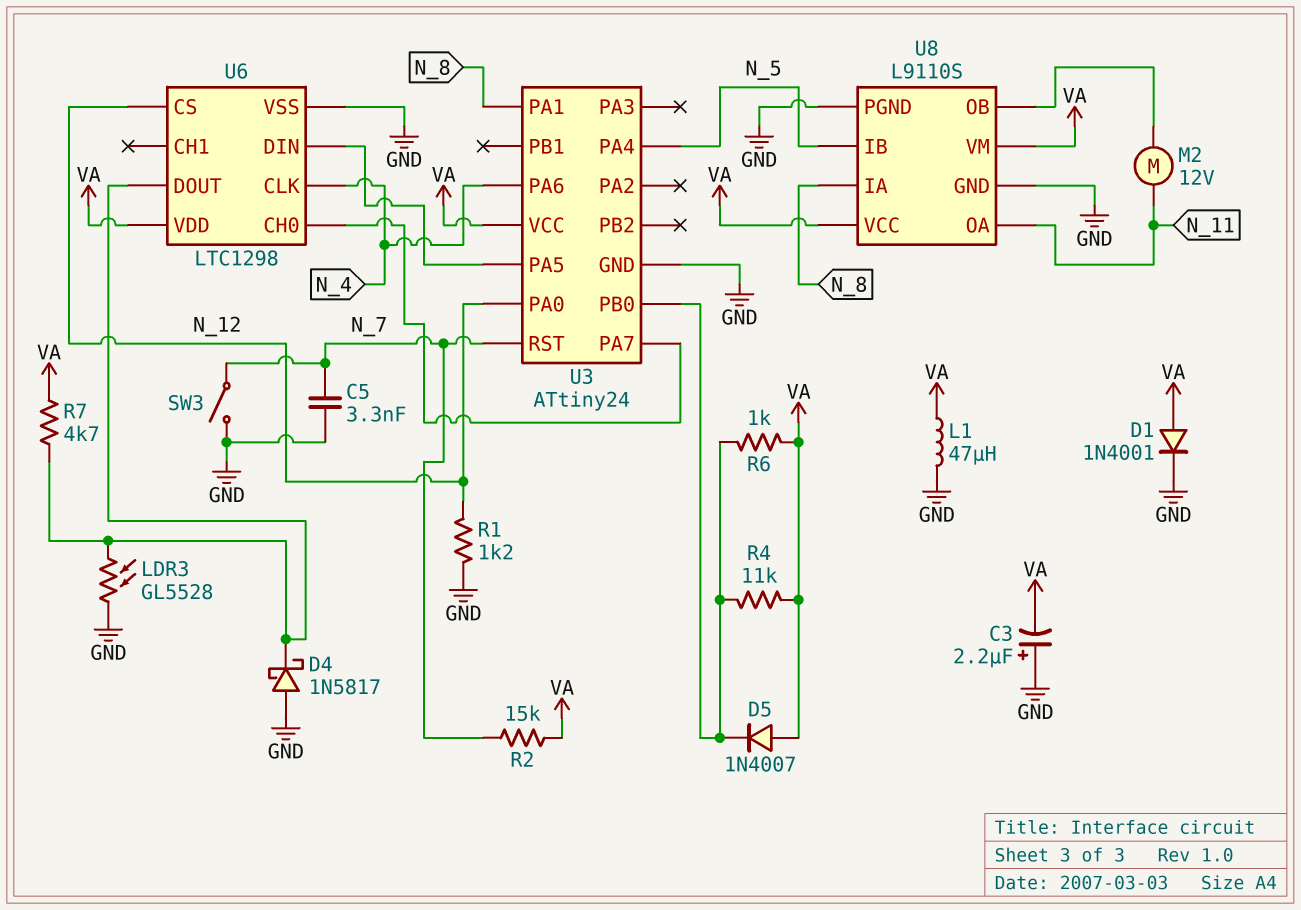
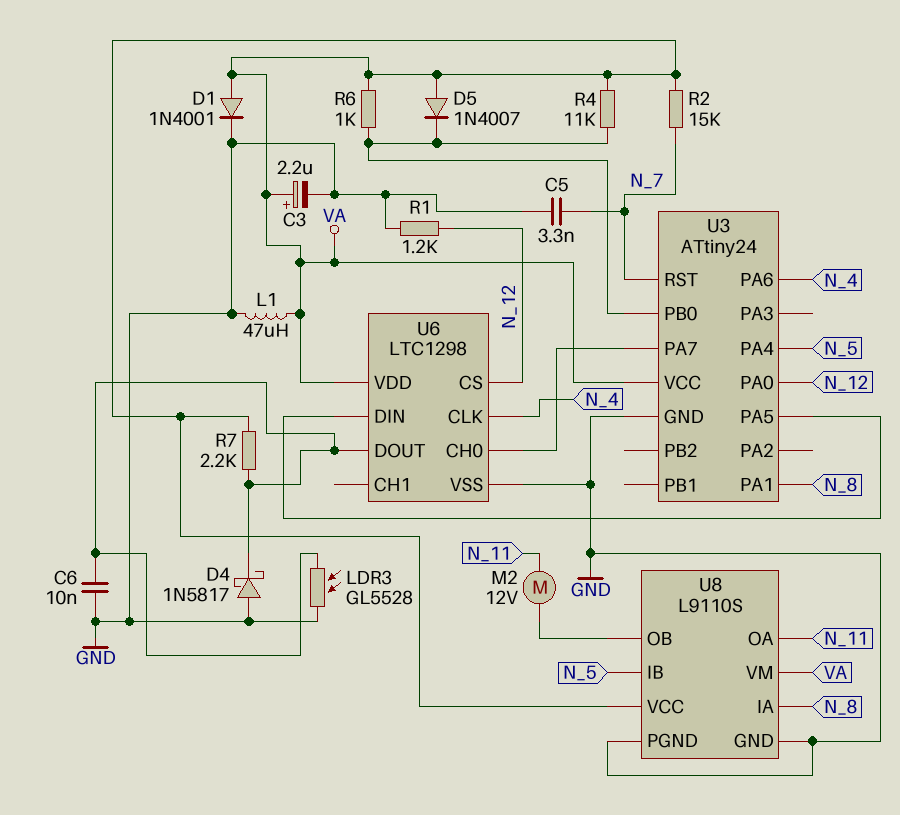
C3: 2.2uF (plus GND, minus VA) -> 2.2uF (plus VA, minus GND)
C6: none -> 10nF (GND, U6/DOUT)
R7: 4.7k (U6/DOUT, VA) -> 2.2k (U6/DOUT, VA)
SW3: switch (GND, N_7) -> none

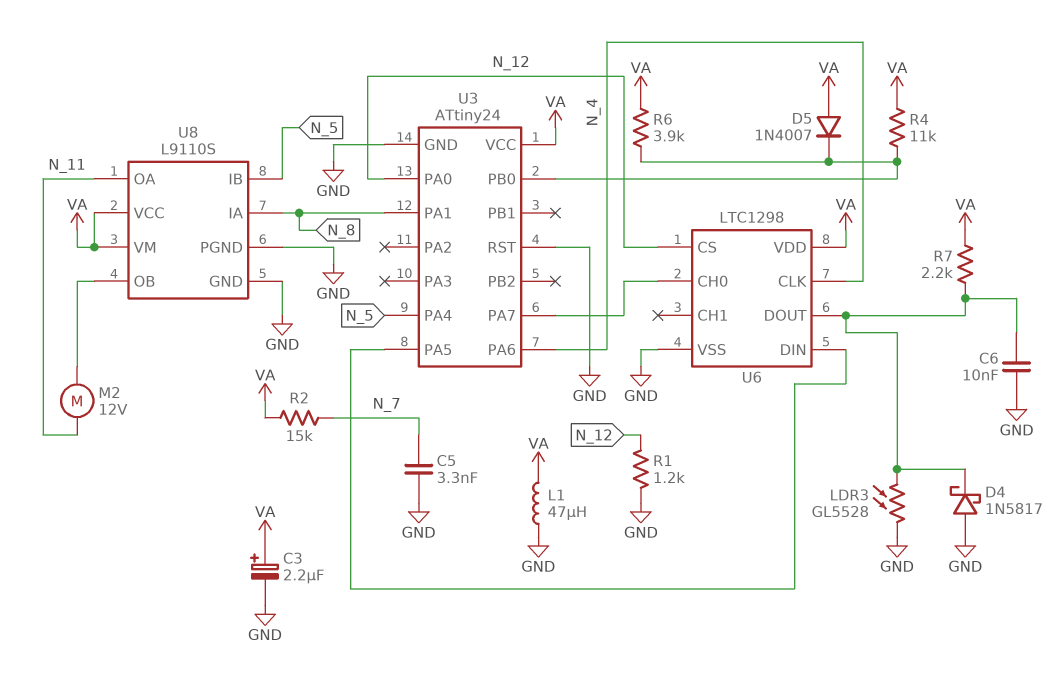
D1: diode 1N4001 (A VA, K GND) -> none
R6: 1k (U3/PB0, VA) -> 3.9k (U3/PB0, VA)
U3 pin RST: N_7 -> GND

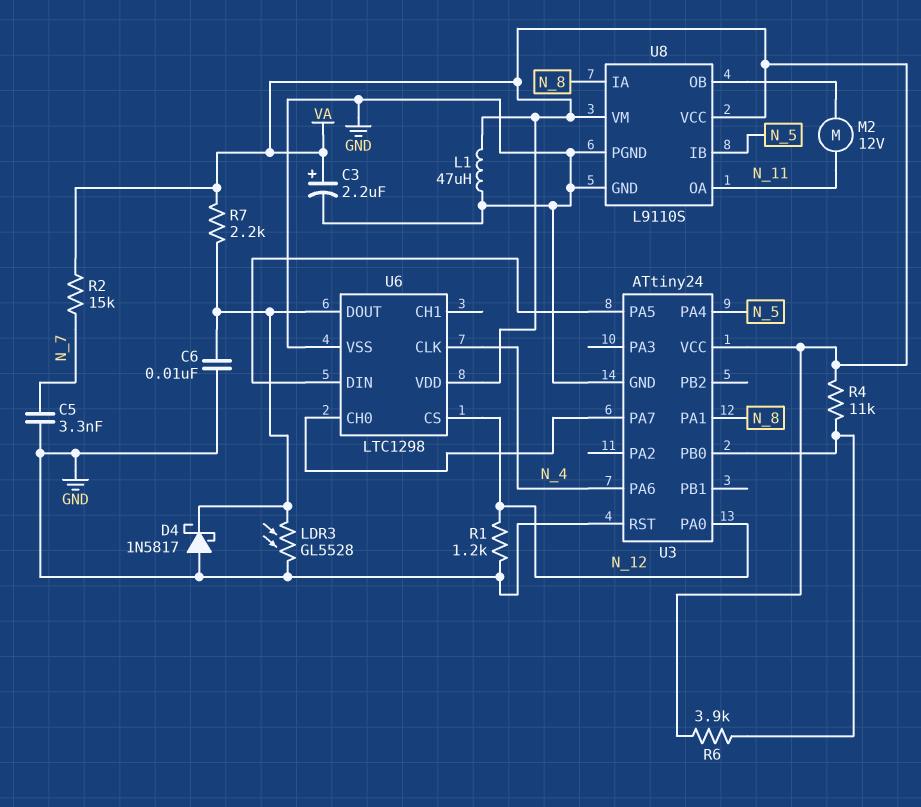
D5: diode 1N4007 (A VA, K U3/PB0) -> none

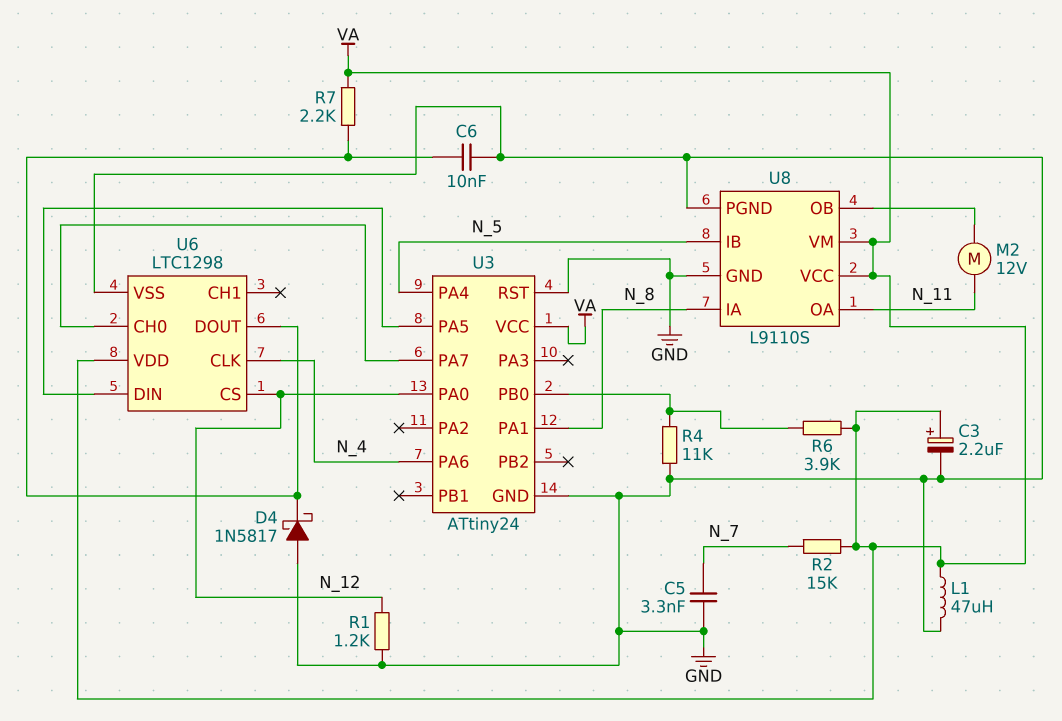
LDR3: GL5528 (GND, U6/DOUT) -> none
R4: 11k (U3/PB0, VA) -> 11k (GND, U3/PB0)

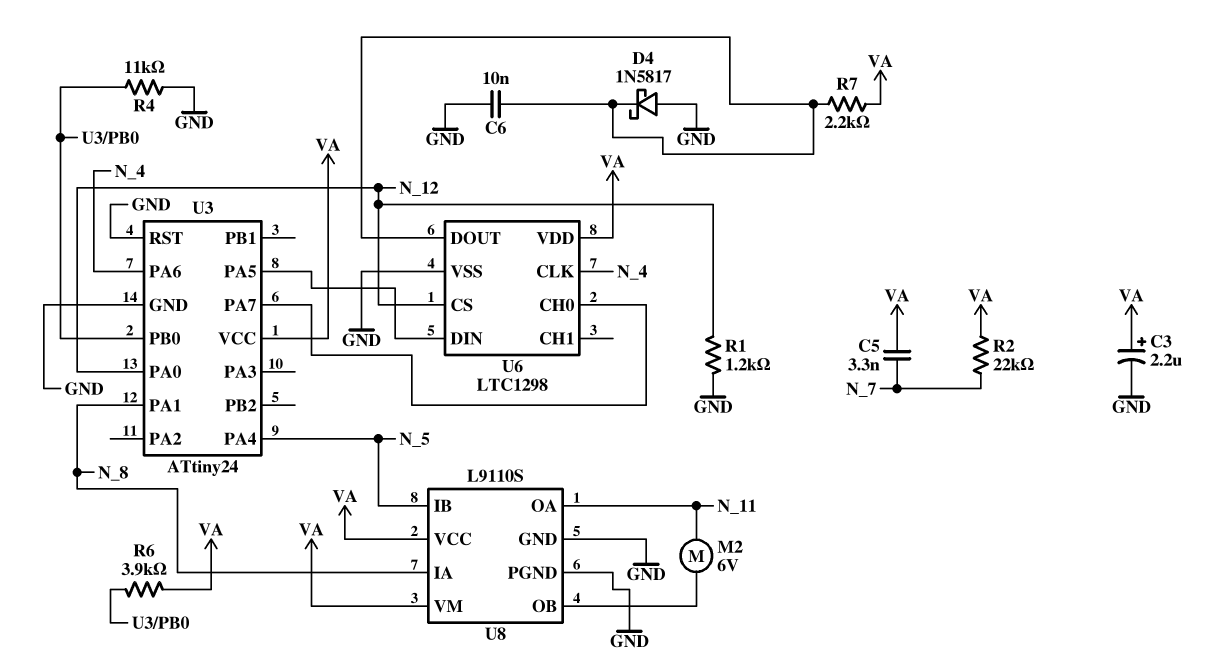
C5: 3.3nF (GND, N_7) -> 3.3nF (N_7, VA)
L1: 47uH (GND, VA) -> none
M2: motor 12V (N_11, U8/OB) -> motor 6V (N_11, U8/OB)
R2: 15k (N_7, VA) -> 22k (N_7, VA)

